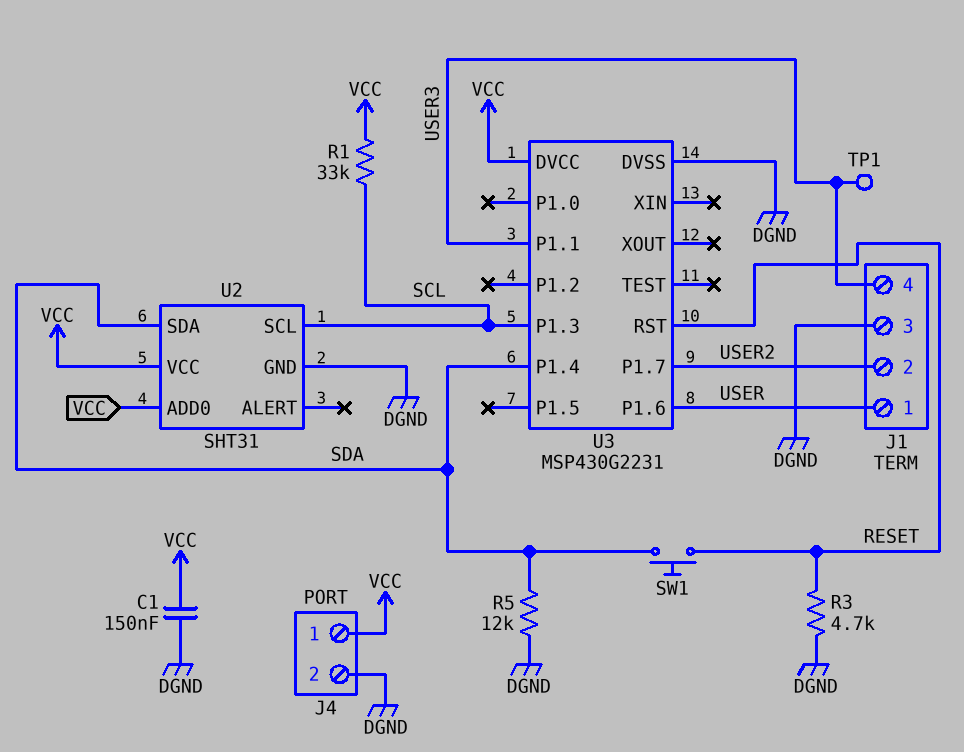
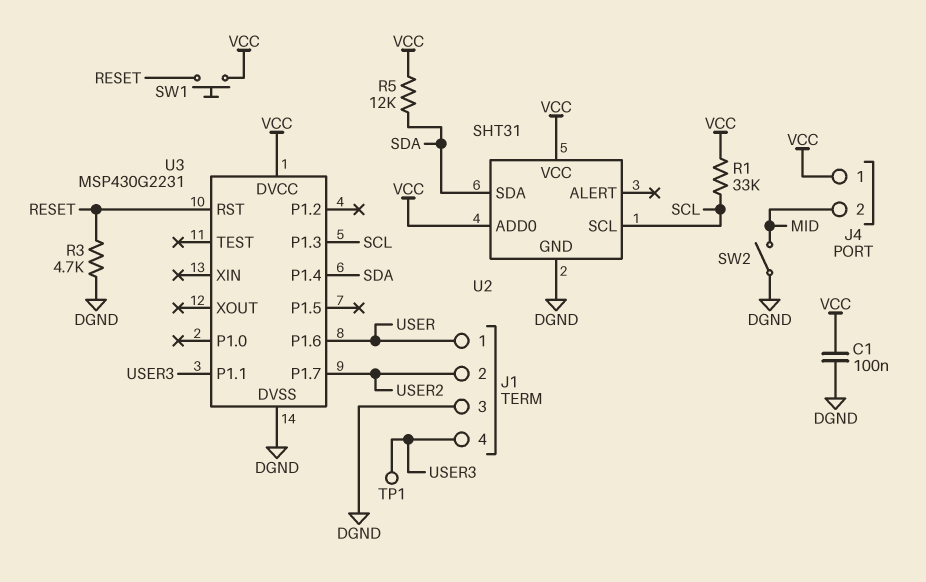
C1: 150nF (DGND, VCC) -> 100nF (DGND, VCC)
J4 pin 2: DGND -> MID
R5: 12k (DGND, SDA) -> 12k (SDA, VCC)
SW1: button (RESET, SDA) -> button (RESET, VCC)
SW2: none -> switch (DGND, MID)

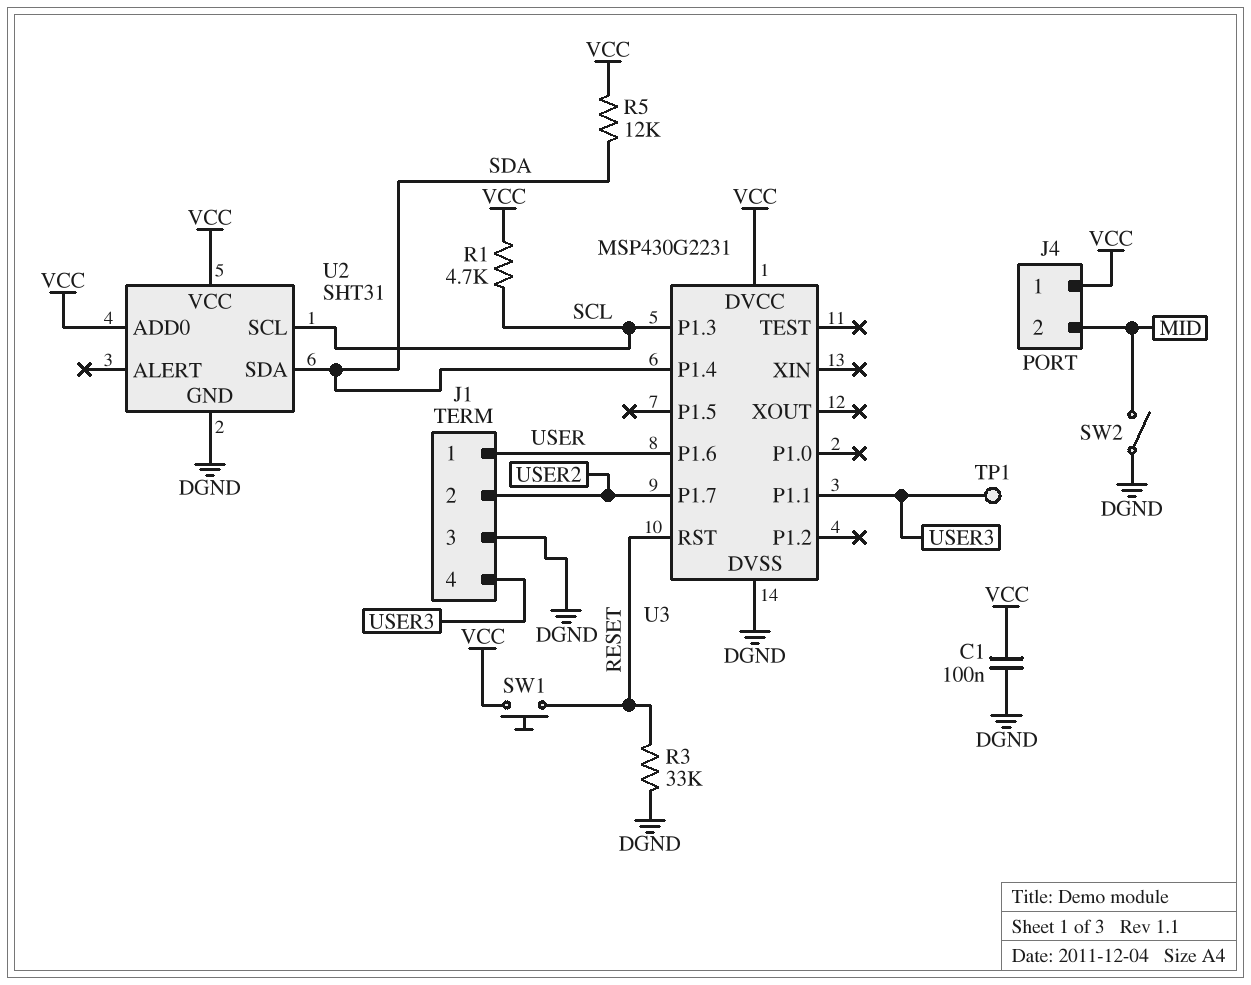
R1: 33k (SCL, VCC) -> 4.7k (SCL, VCC)
R3: 4.7k (DGND, RESET) -> 33k (DGND, RESET)

